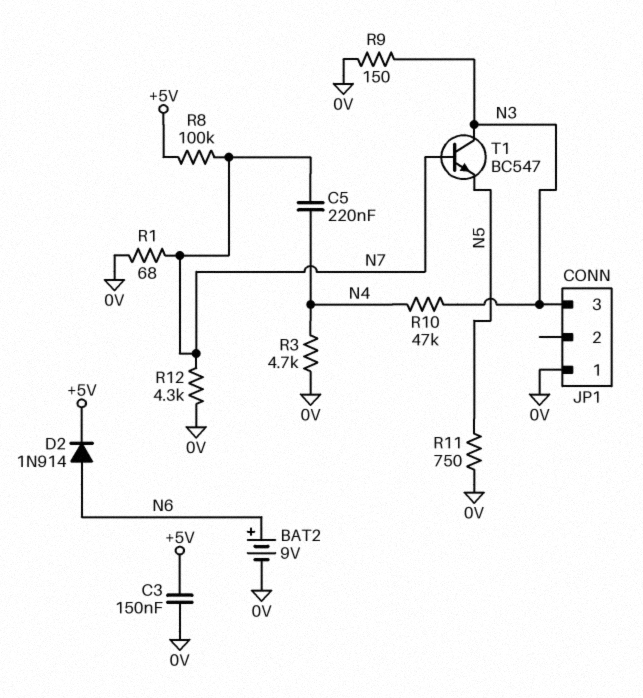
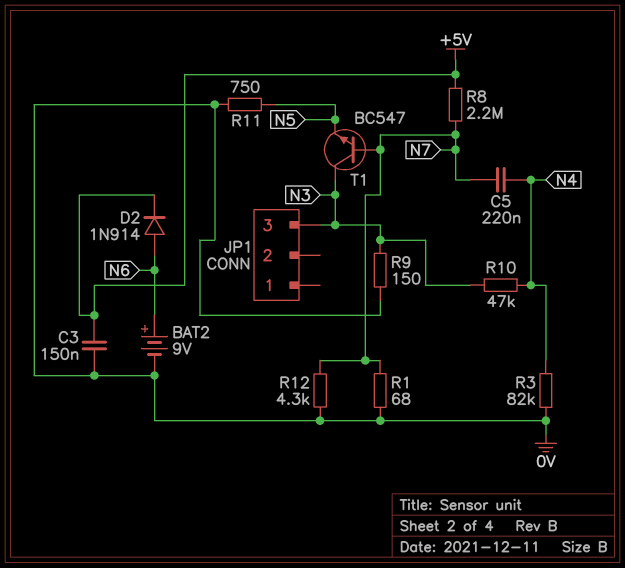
JP1 pin 1: 0V -> none
R3: 4.7k (0V, N4) -> 82k (0V, N4)
R8: 100k (+5V, N7) -> 2.2M (+5V, N7)

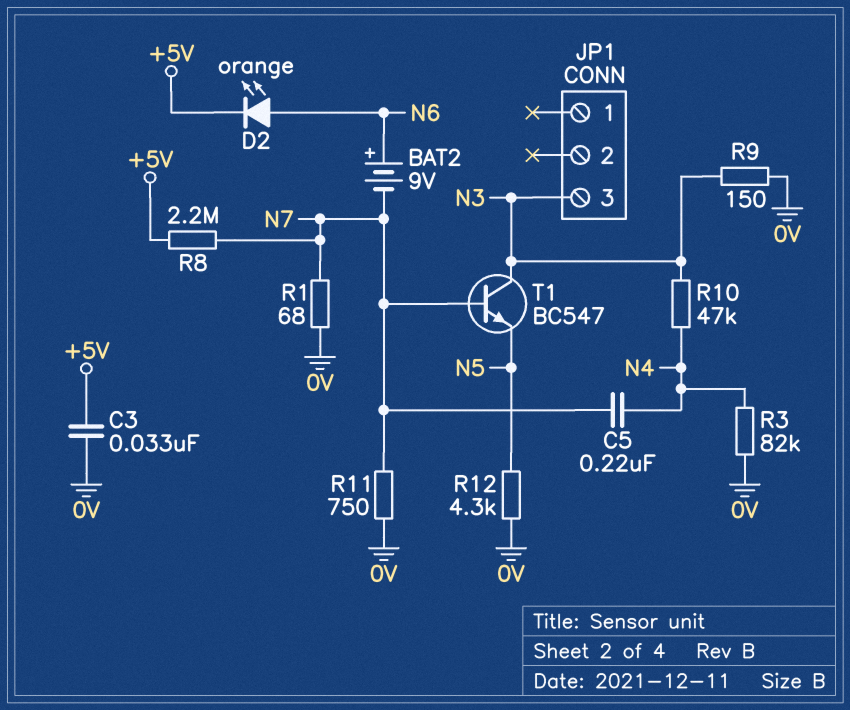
BAT2: 9V (plus N6, minus 0V) -> 9V (plus N6, minus N7)
C3: 150nF (+5V, 0V) -> 33nF (+5V, 0V)
D2: diode 1N914 (A N6, K +5V) -> LED orange (A N6, K +5V)
R11: 750 (0V, N5) -> 750 (0V, N7)
R12: 4.3k (0V, N7) -> 4.3k (0V, N5)

